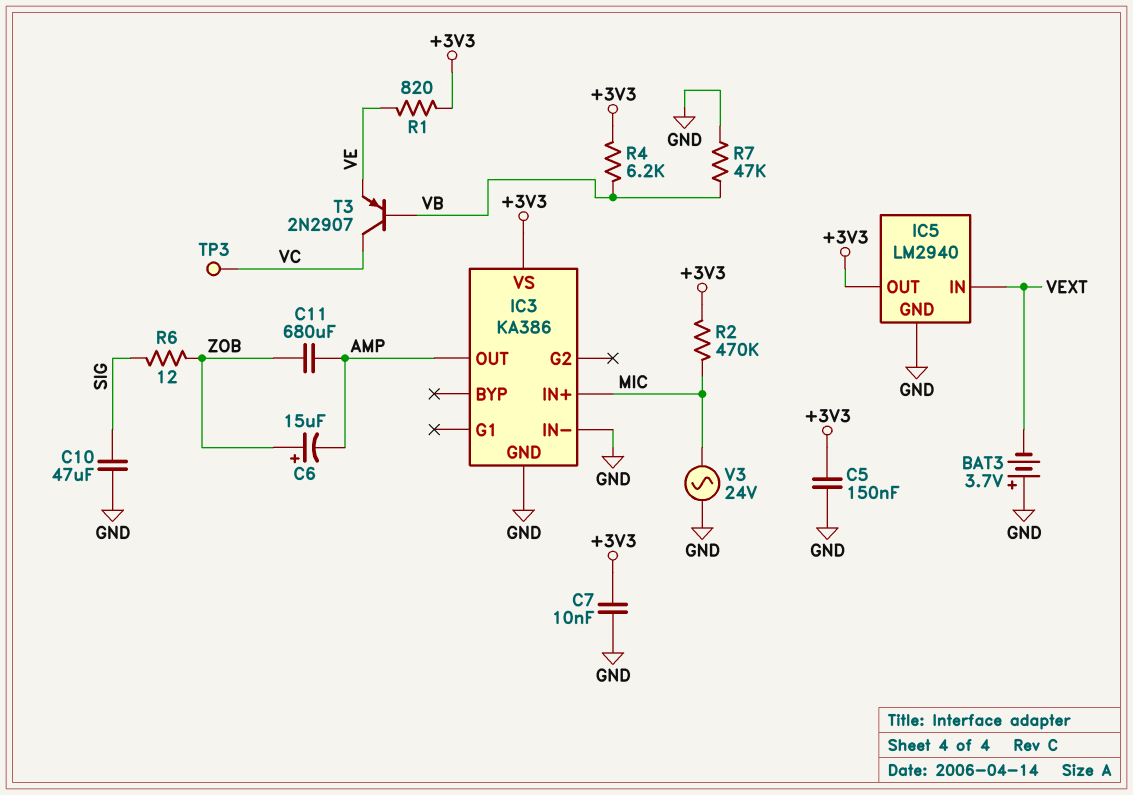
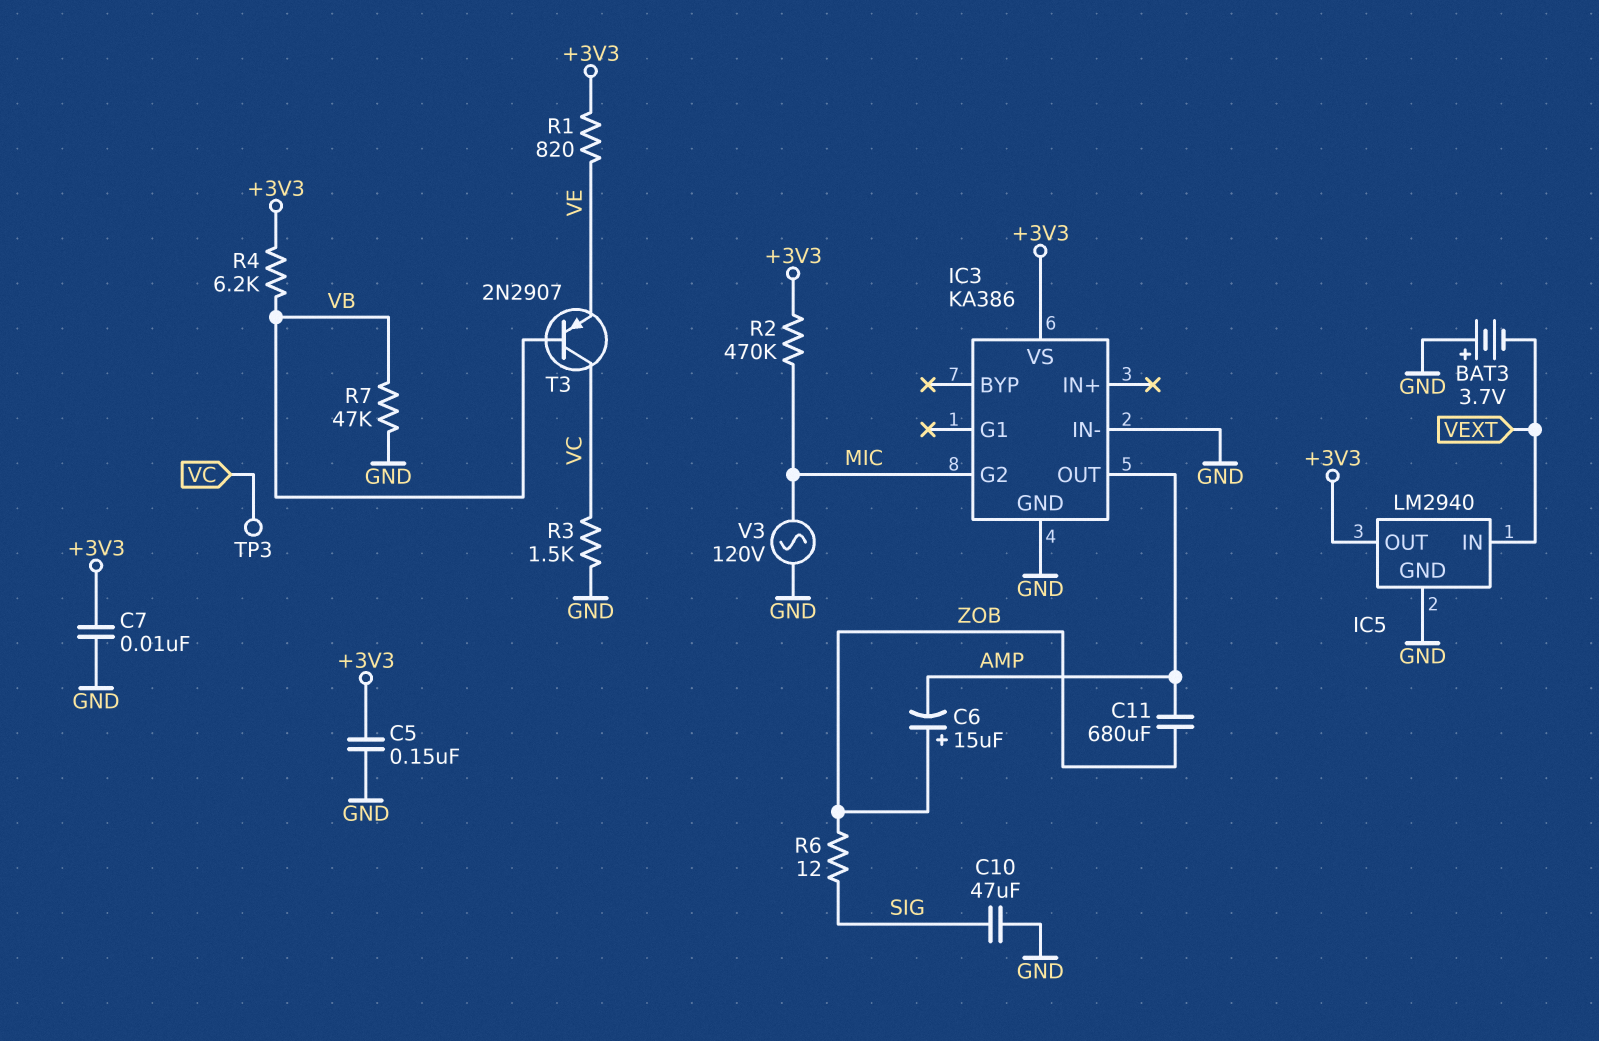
IC3 pin G2: none -> MIC
IC3 pin IN+: MIC -> none
R3: none -> 1.5k (GND, VC)
V3: AC 24V (GND, MIC) -> AC 120V (GND, MIC)

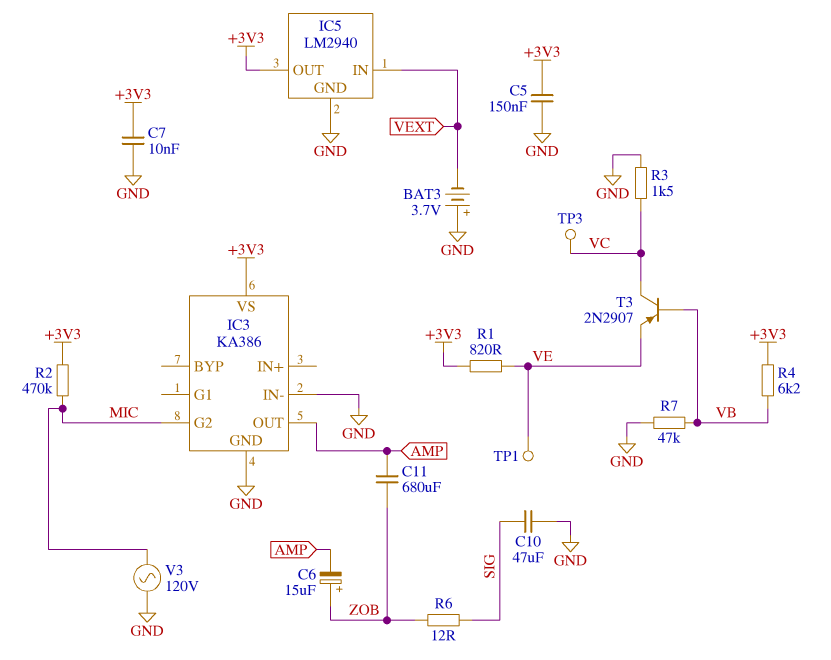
TP1: none -> test point (VE)

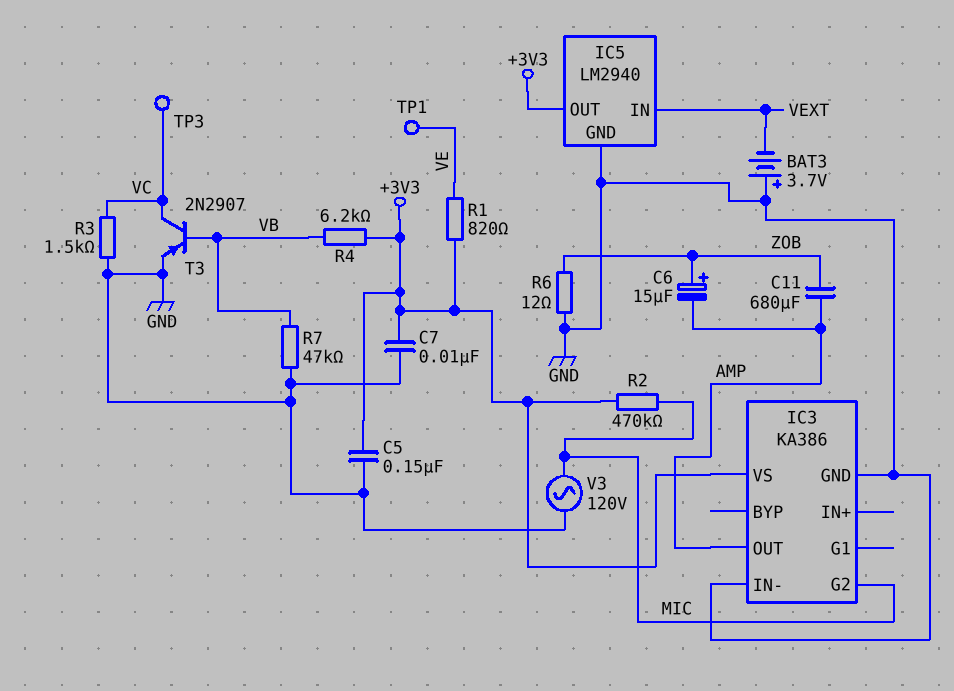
C10: 47uF (GND, SIG) -> none
R6: 12 (SIG, ZOB) -> 12 (GND, ZOB)
T3: PNP 2N2907 (B VB, C VC, E VE) -> PNP 2N2907 (B VB, C VC, E GND)

